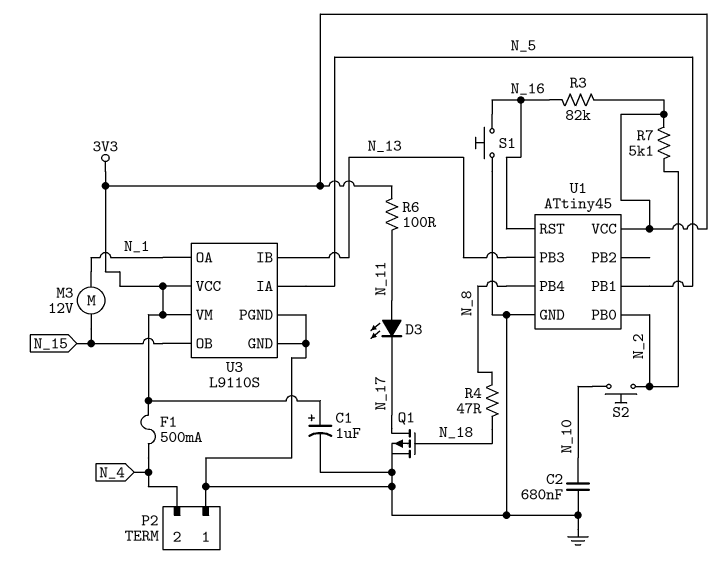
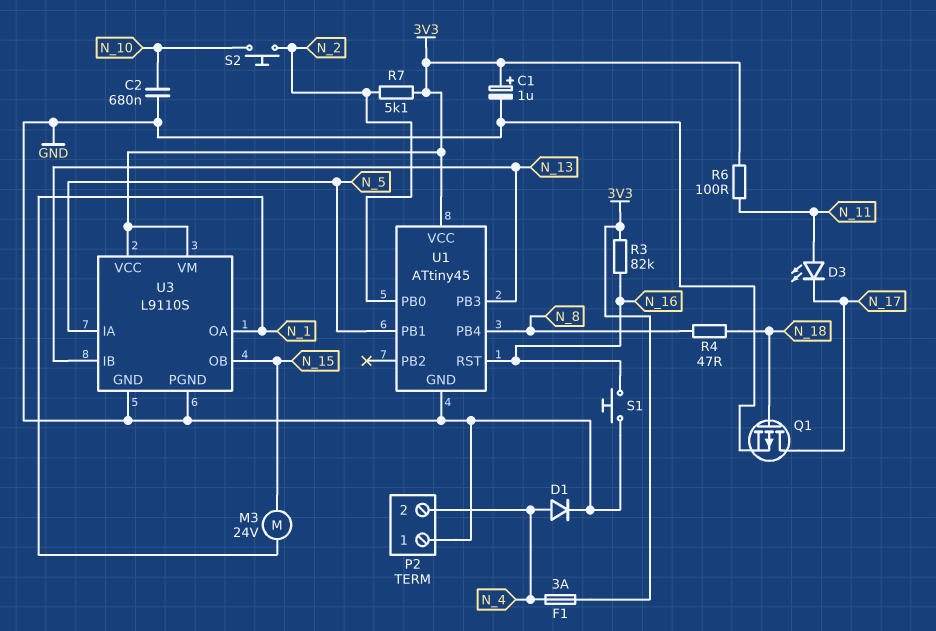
D1: none -> diode (A N_4, K GND)
F1: 500mA (3V3, N_4) -> 3A (3V3, N_4)
M3: motor 12V (N_1, N_15) -> motor 24V (N_1, N_15)

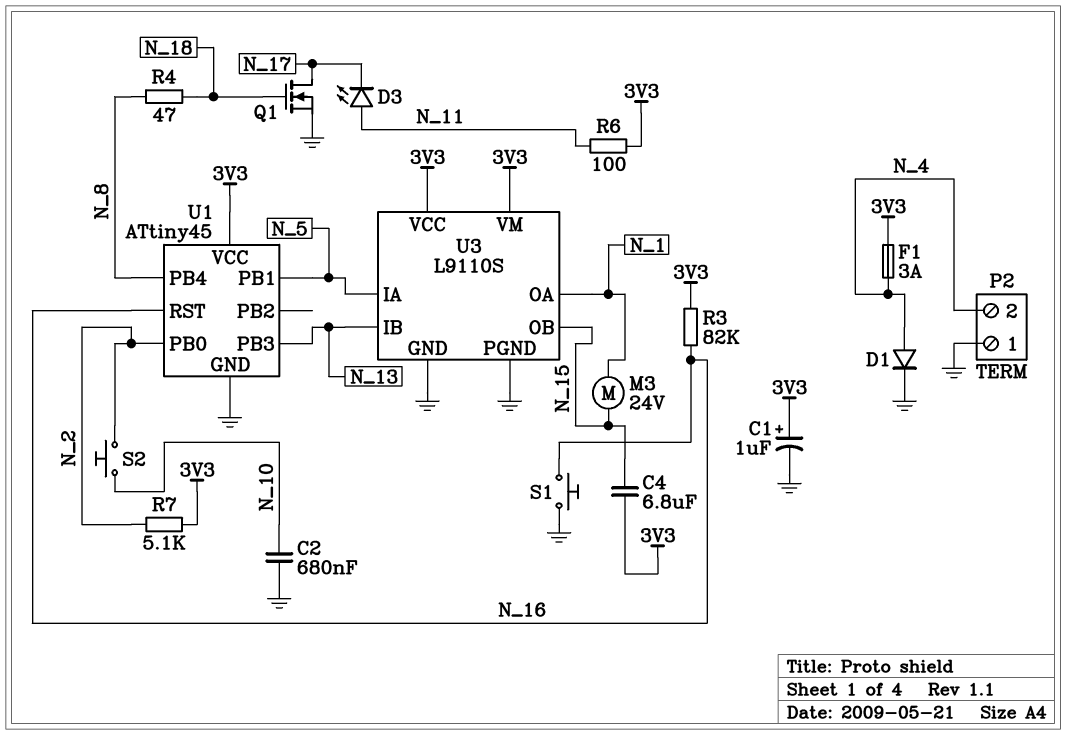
C4: none -> 6.8uF (3V3, N_15)
Q1: PMOS (G N_18, D N_17, S GND) -> NMOS (G N_18, D N_17, S GND)

